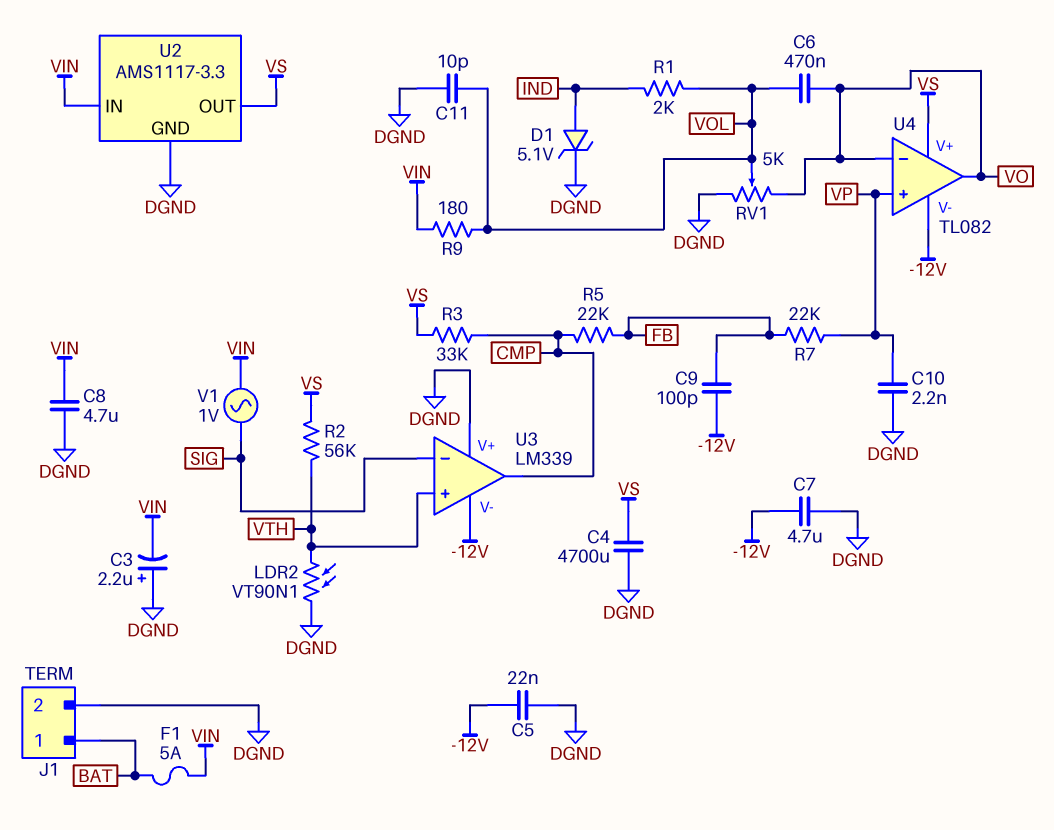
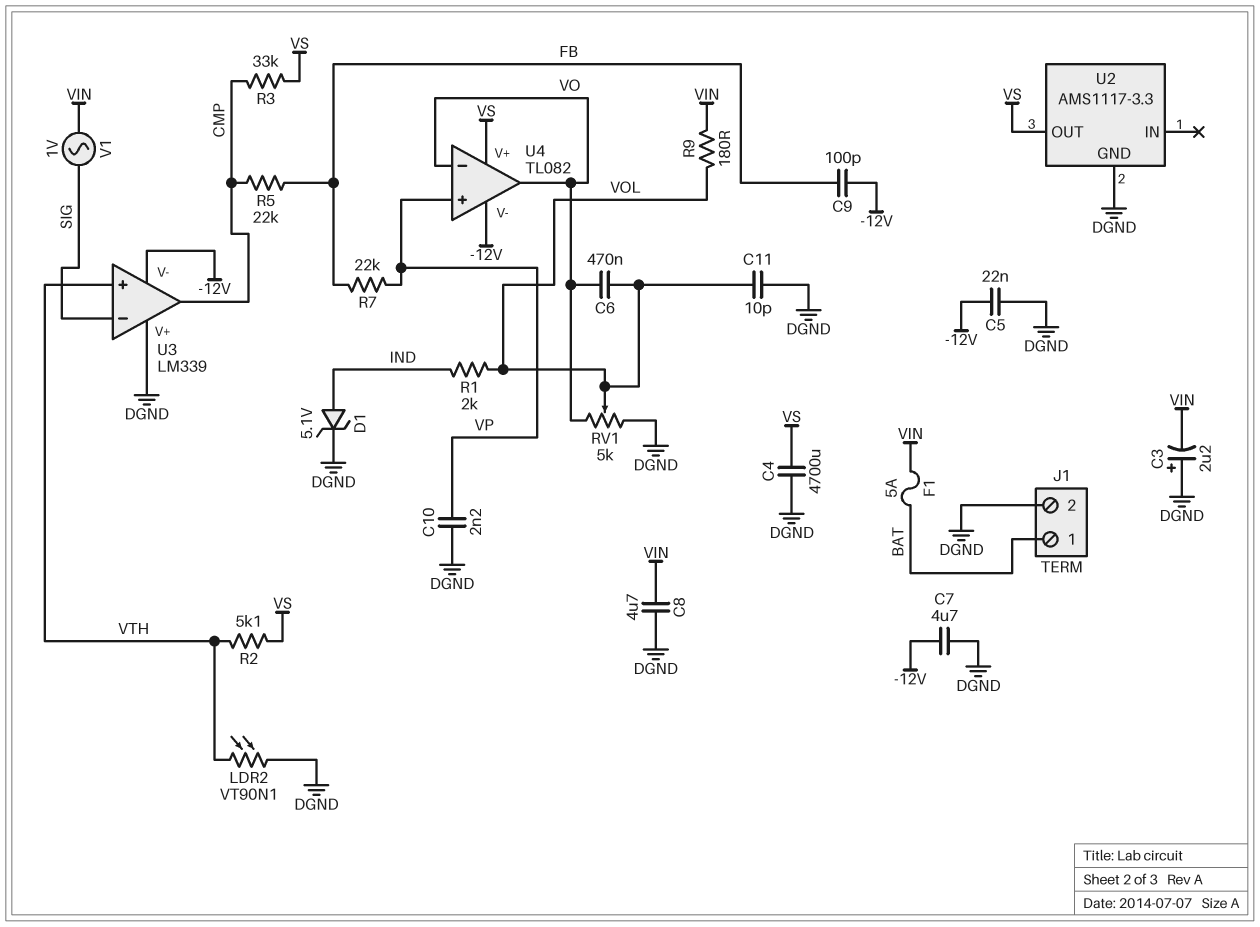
R2: 56k (VS, VTH) -> 5.1k (VS, VTH)
U2 pin IN: VIN -> none

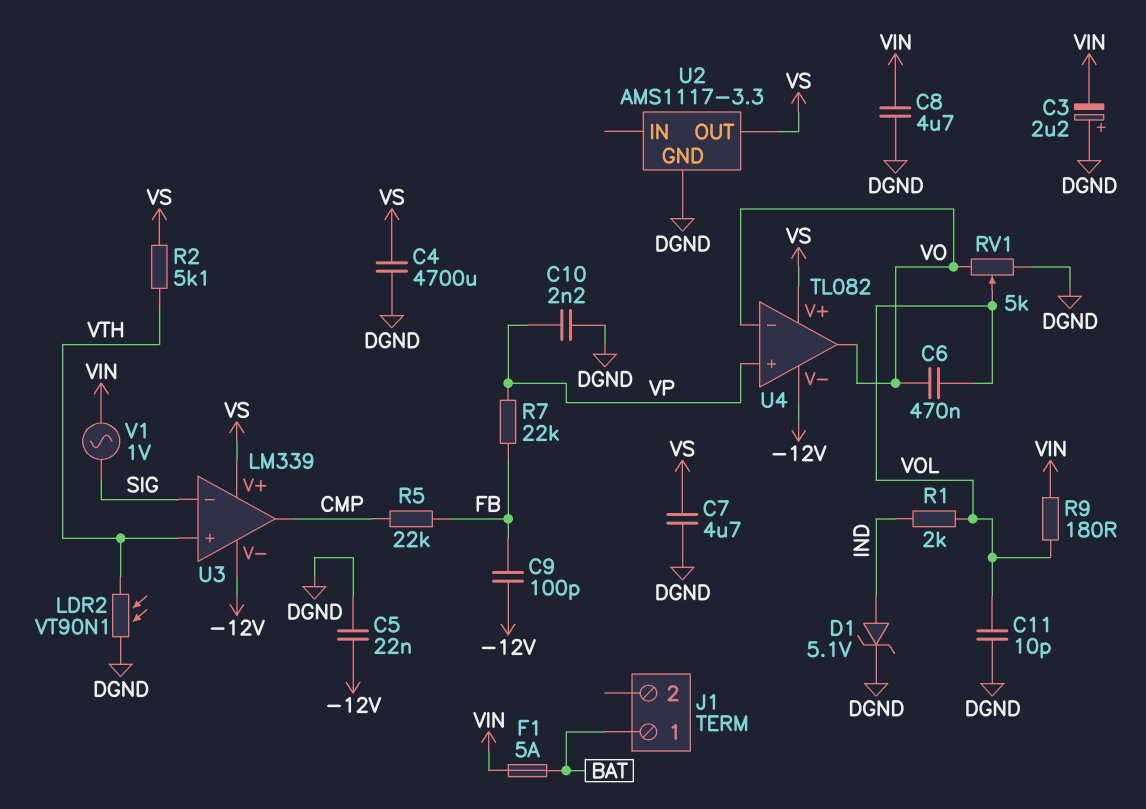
C7: 4.7uF (-12V, DGND) -> 4.7uF (DGND, VS)
J1 pin 2: DGND -> none
R3: 33k (CMP, VS) -> none
U3 pin V+: DGND -> VS

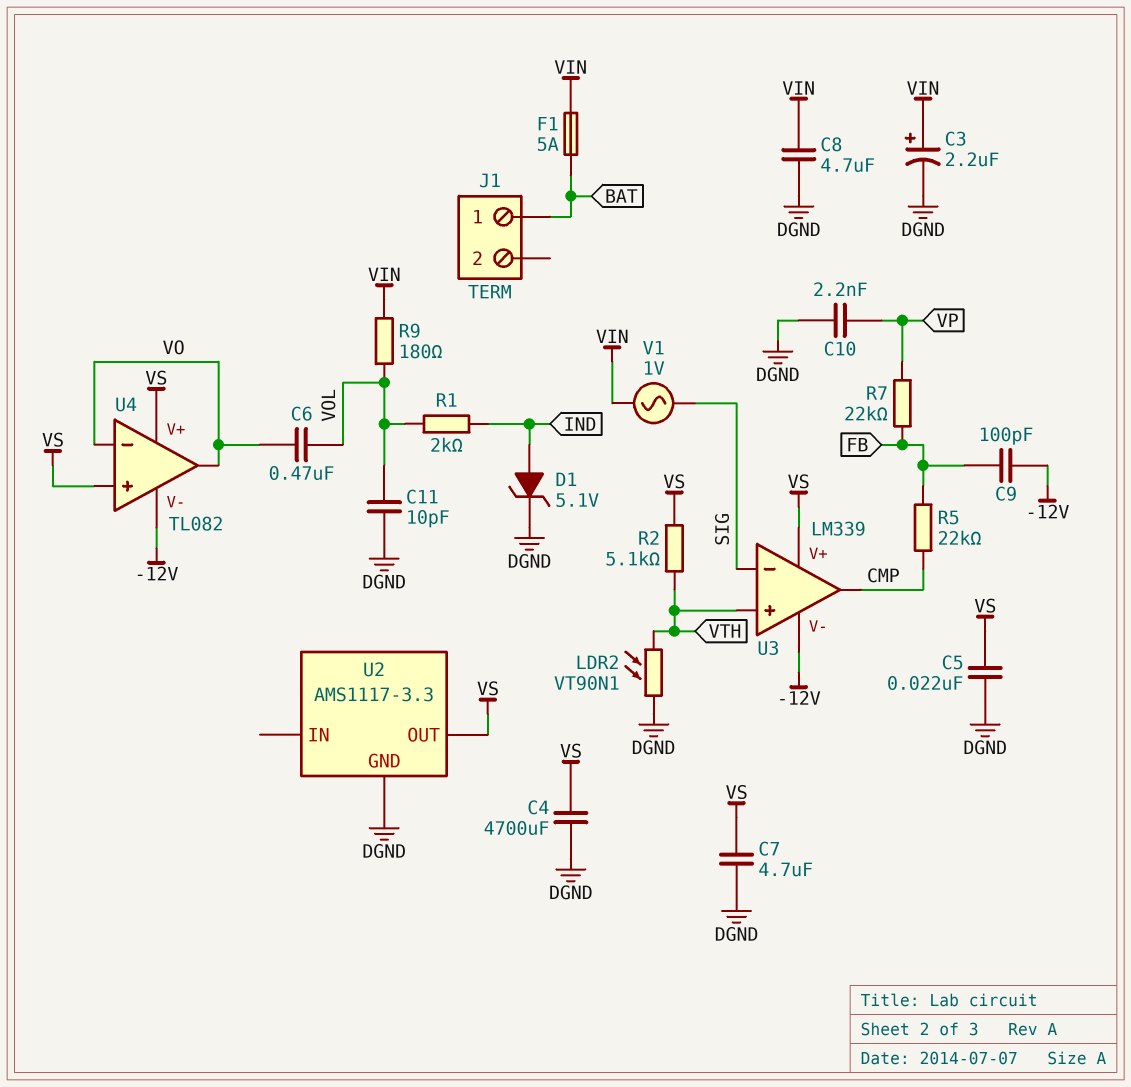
C3: 2.2uF (plus DGND, minus VIN) -> 2.2uF (plus VIN, minus DGND)
C5: 22nF (-12V, DGND) -> 22nF (DGND, VS)
RV1: 5k (DGND, VO, wiper VOL) -> none
U4 pin in+: VP -> VS

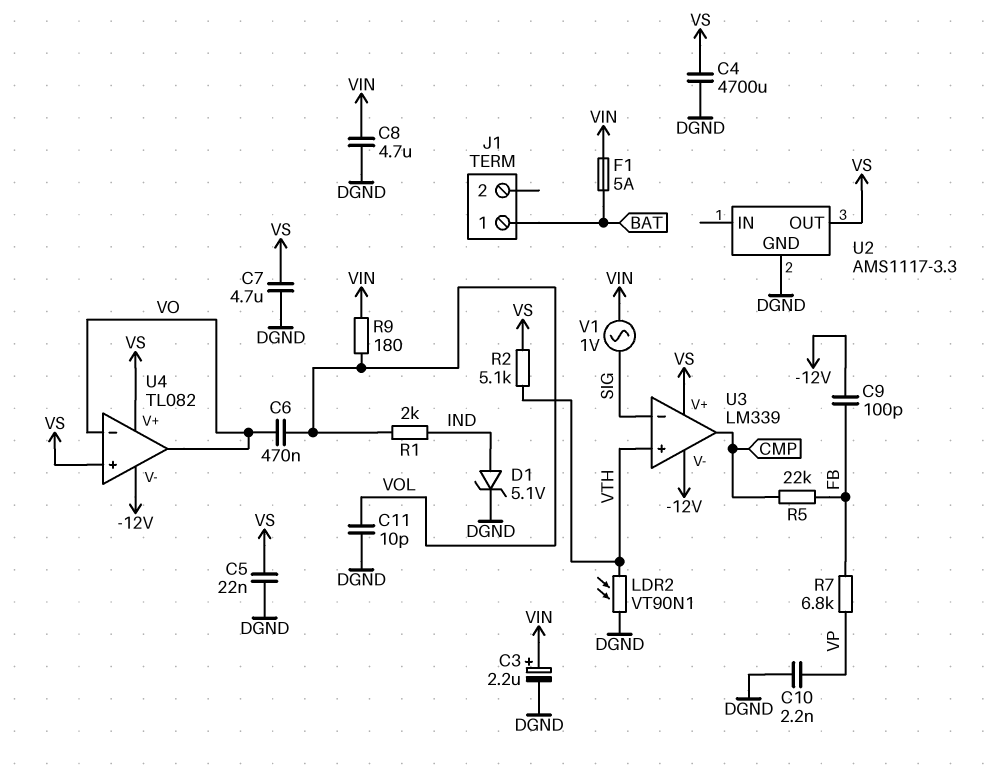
R7: 22k (FB, VP) -> 6.8k (FB, VP)

